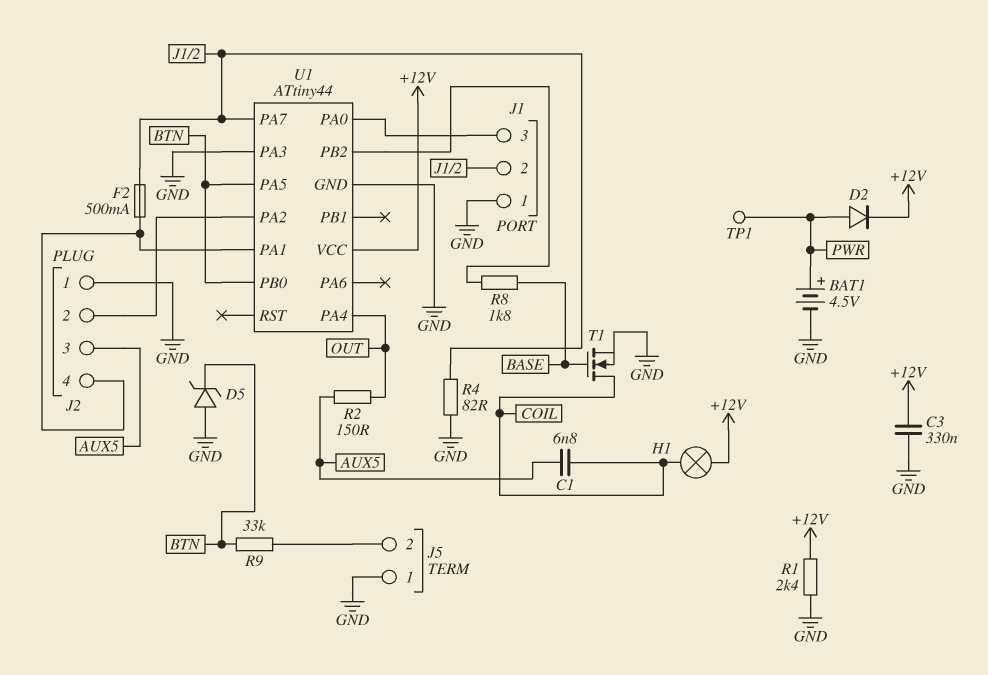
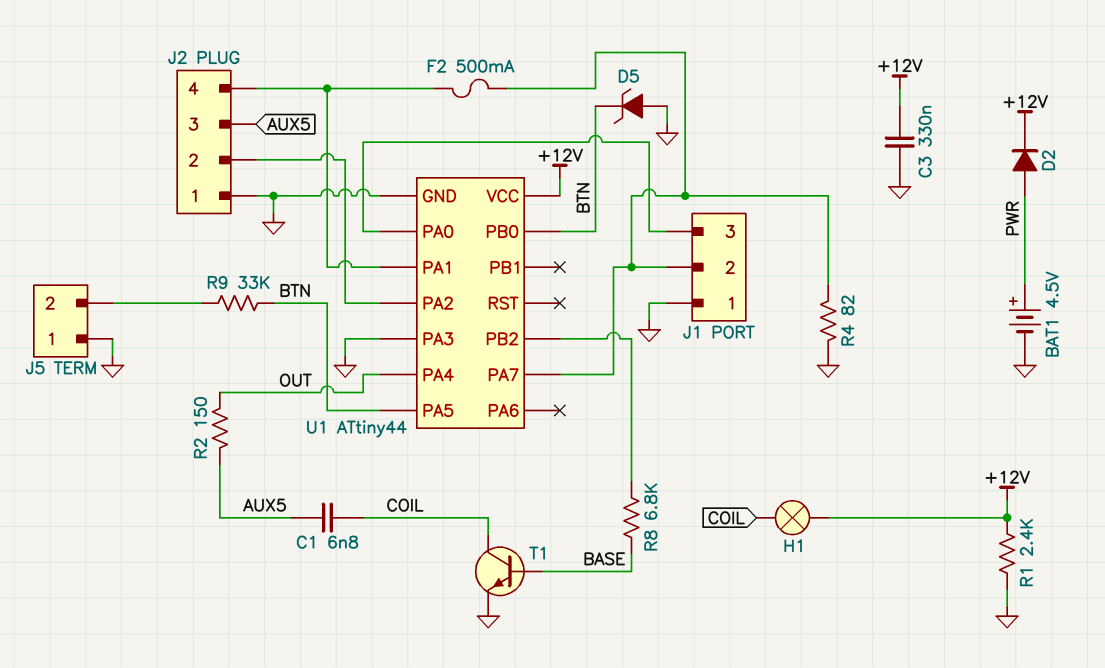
R8: 1.8k (BASE, U1/PB2) -> 6.8k (BASE, U1/PB2)
T1: NMOS (G BASE, D COIL, S GND) -> NPN (B BASE, C COIL, E GND)
TP1: test point (PWR) -> none

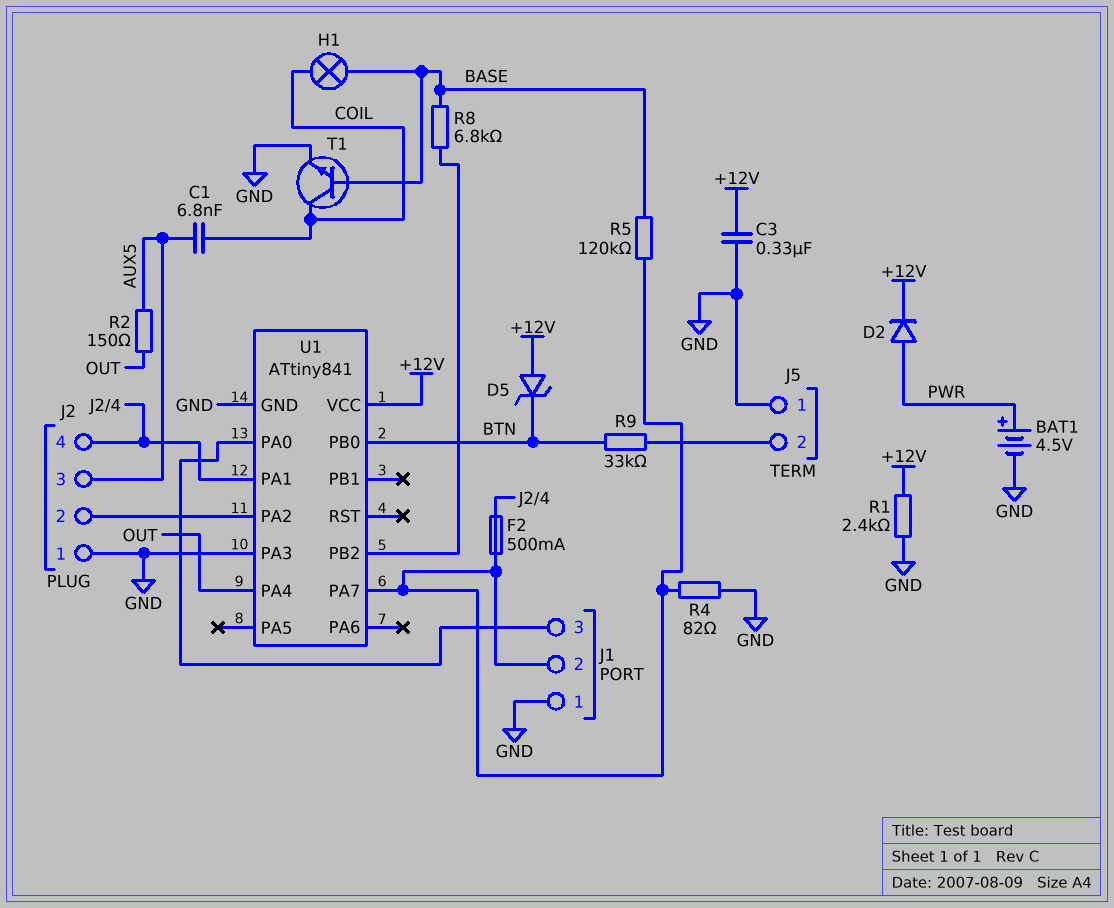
D5: zener (A GND, K BTN) -> zener (A +12V, K BTN)
H1: lamp (+12V, COIL) -> lamp (BASE, COIL)
R5: none -> 120k (BASE, J1/2)
U1: ATtiny44 -> ATtiny841
U1 pin PA5: BTN -> none

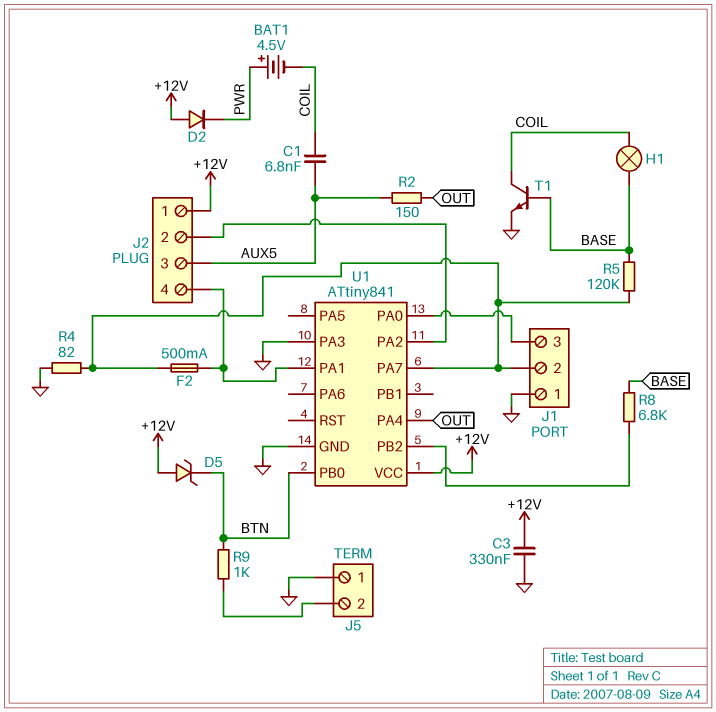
BAT1: 4.5V (plus PWR, minus GND) -> 4.5V (plus PWR, minus COIL)
D2: diode (A PWR, K +12V) -> diode (A +12V, K PWR)
J2 pin 1: GND -> +12V
R1: 2.4k (+12V, GND) -> none
R9: 33k (BTN, J5/2) -> 1k (BTN, J5/2)

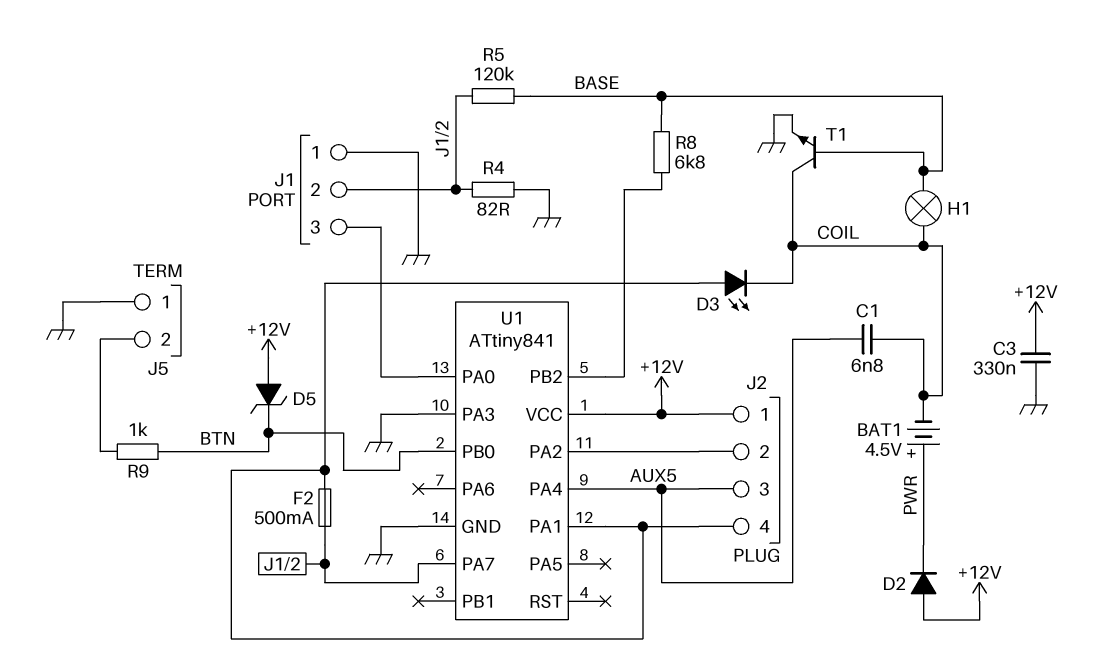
D3: none -> LED (A J2/4, K COIL)
R2: 150 (AUX5, OUT) -> none
U1 pin PA4: OUT -> AUX5

